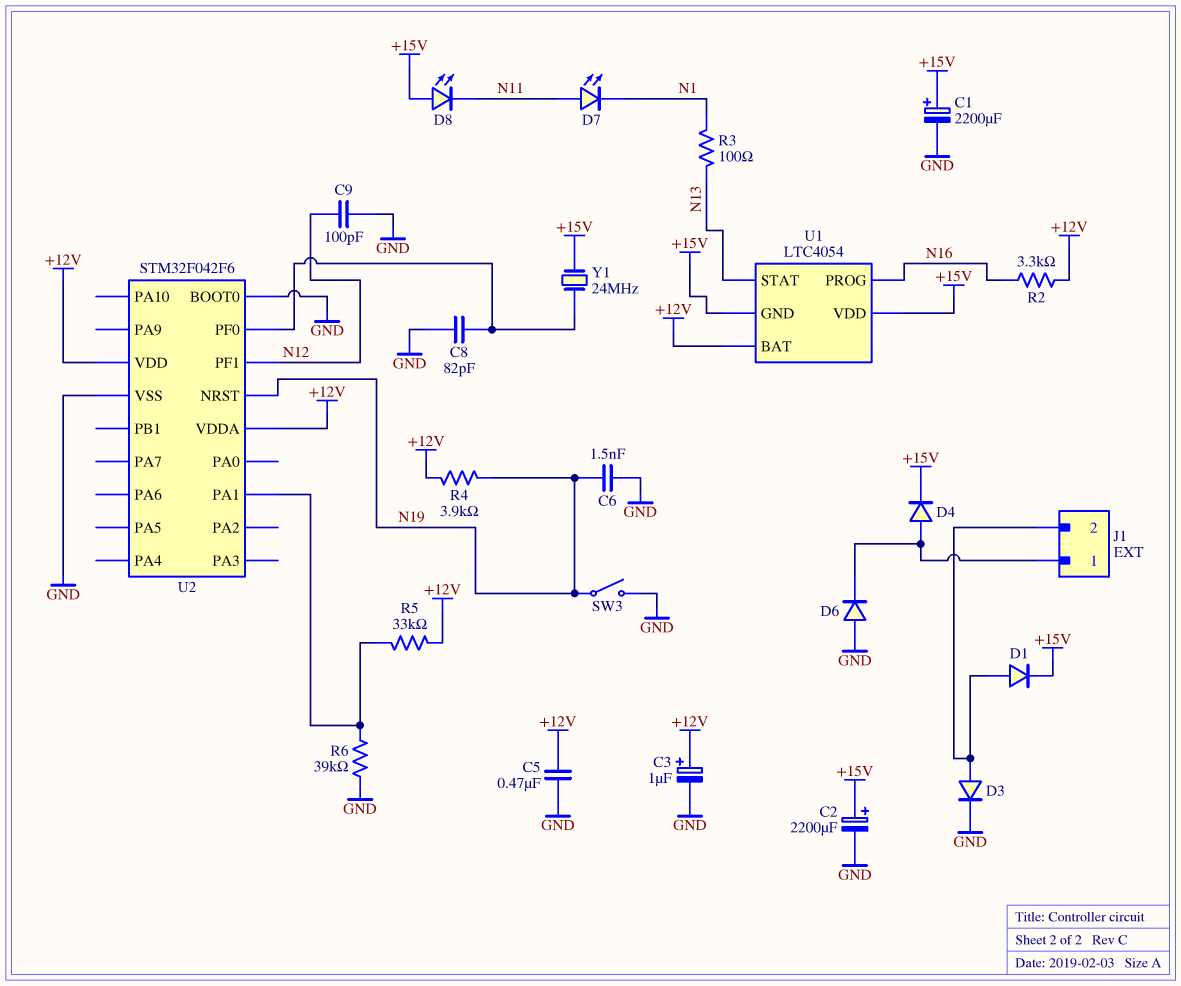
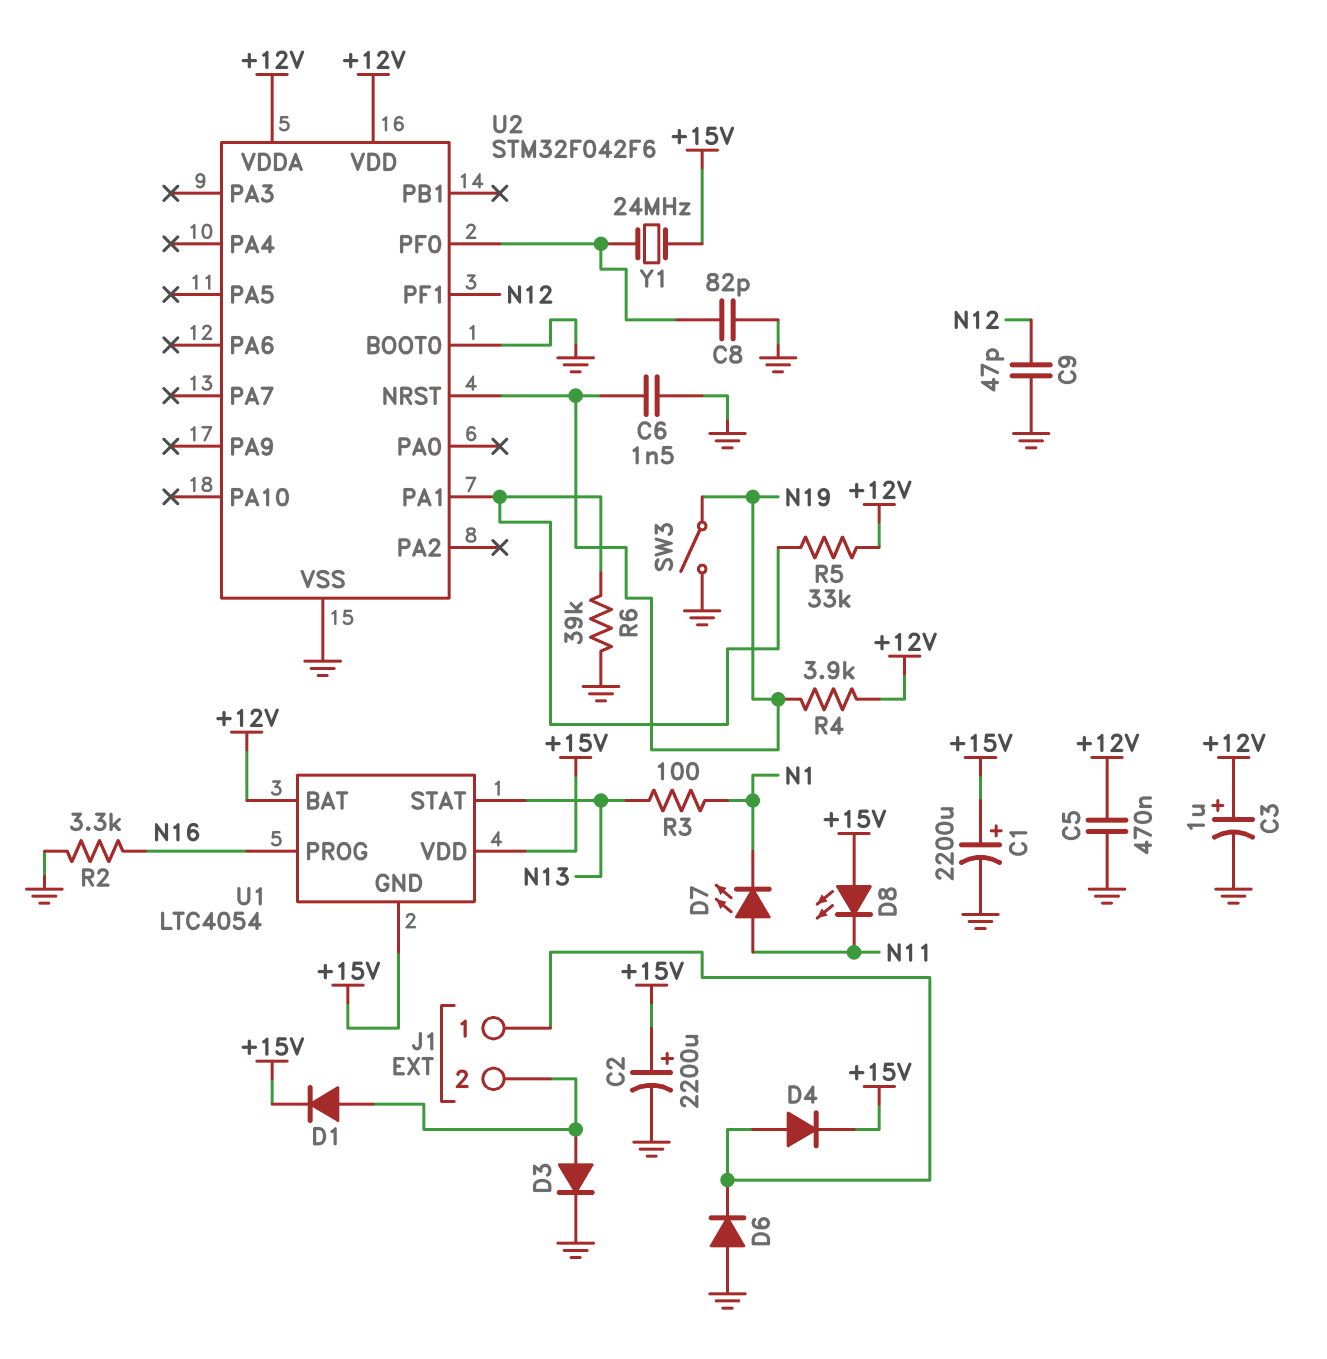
C9: 100pF (GND, N12) -> 47pF (GND, N12)
R2: 3.3k (+12V, N16) -> 3.3k (GND, N16)

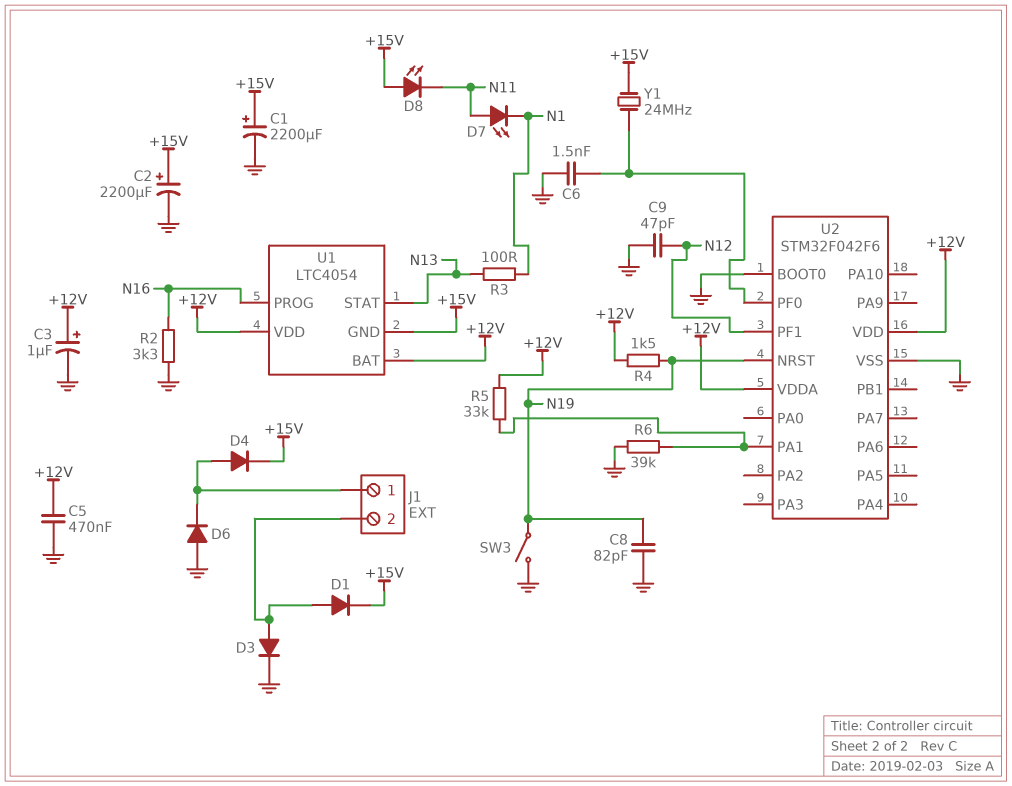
C6: 1.5nF (GND, N19) -> 1.5nF (GND, U2/PF0)
C8: 82pF (GND, U2/PF0) -> 82pF (GND, N19)
R4: 3.9k (+12V, N19) -> 1.5k (+12V, N19)
U1 pin VDD: +15V -> +12V

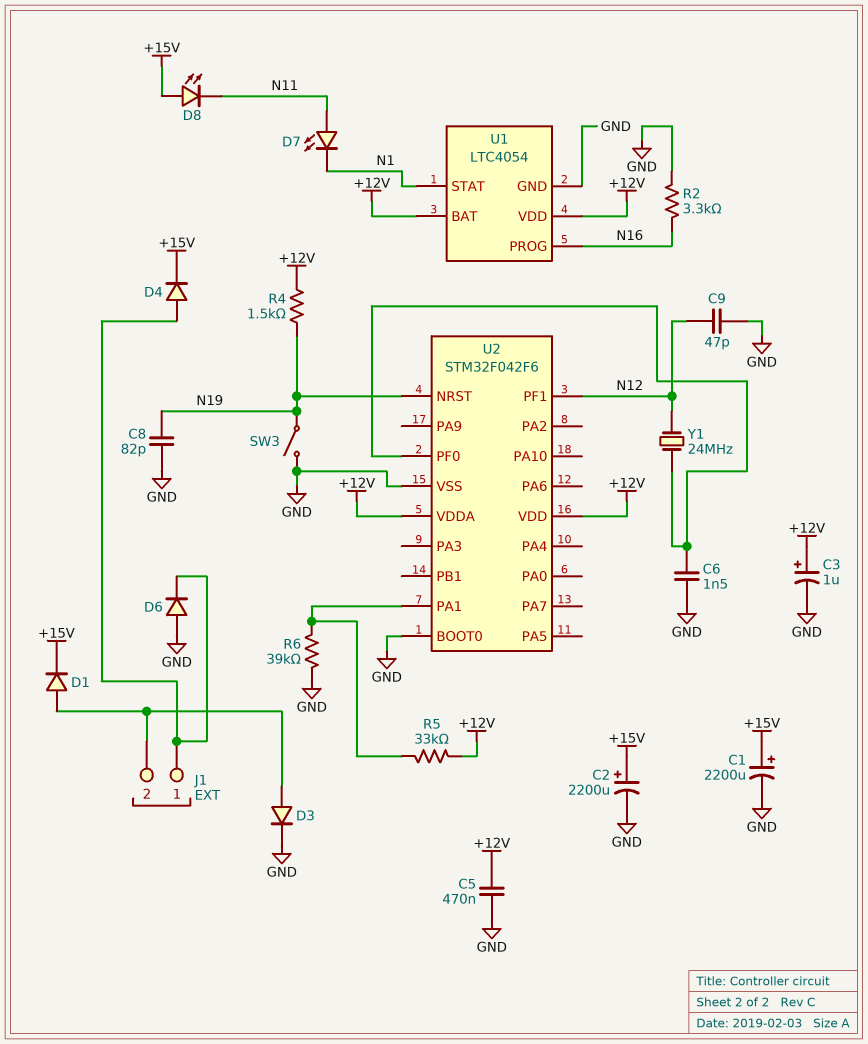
R3: 100 (N1, N13) -> none
U1 pin GND: +15V -> GND
U1 pin STAT: N13 -> N1
Y1: 24MHz (+15V, U2/PF0) -> 24MHz (N12, U2/PF0)

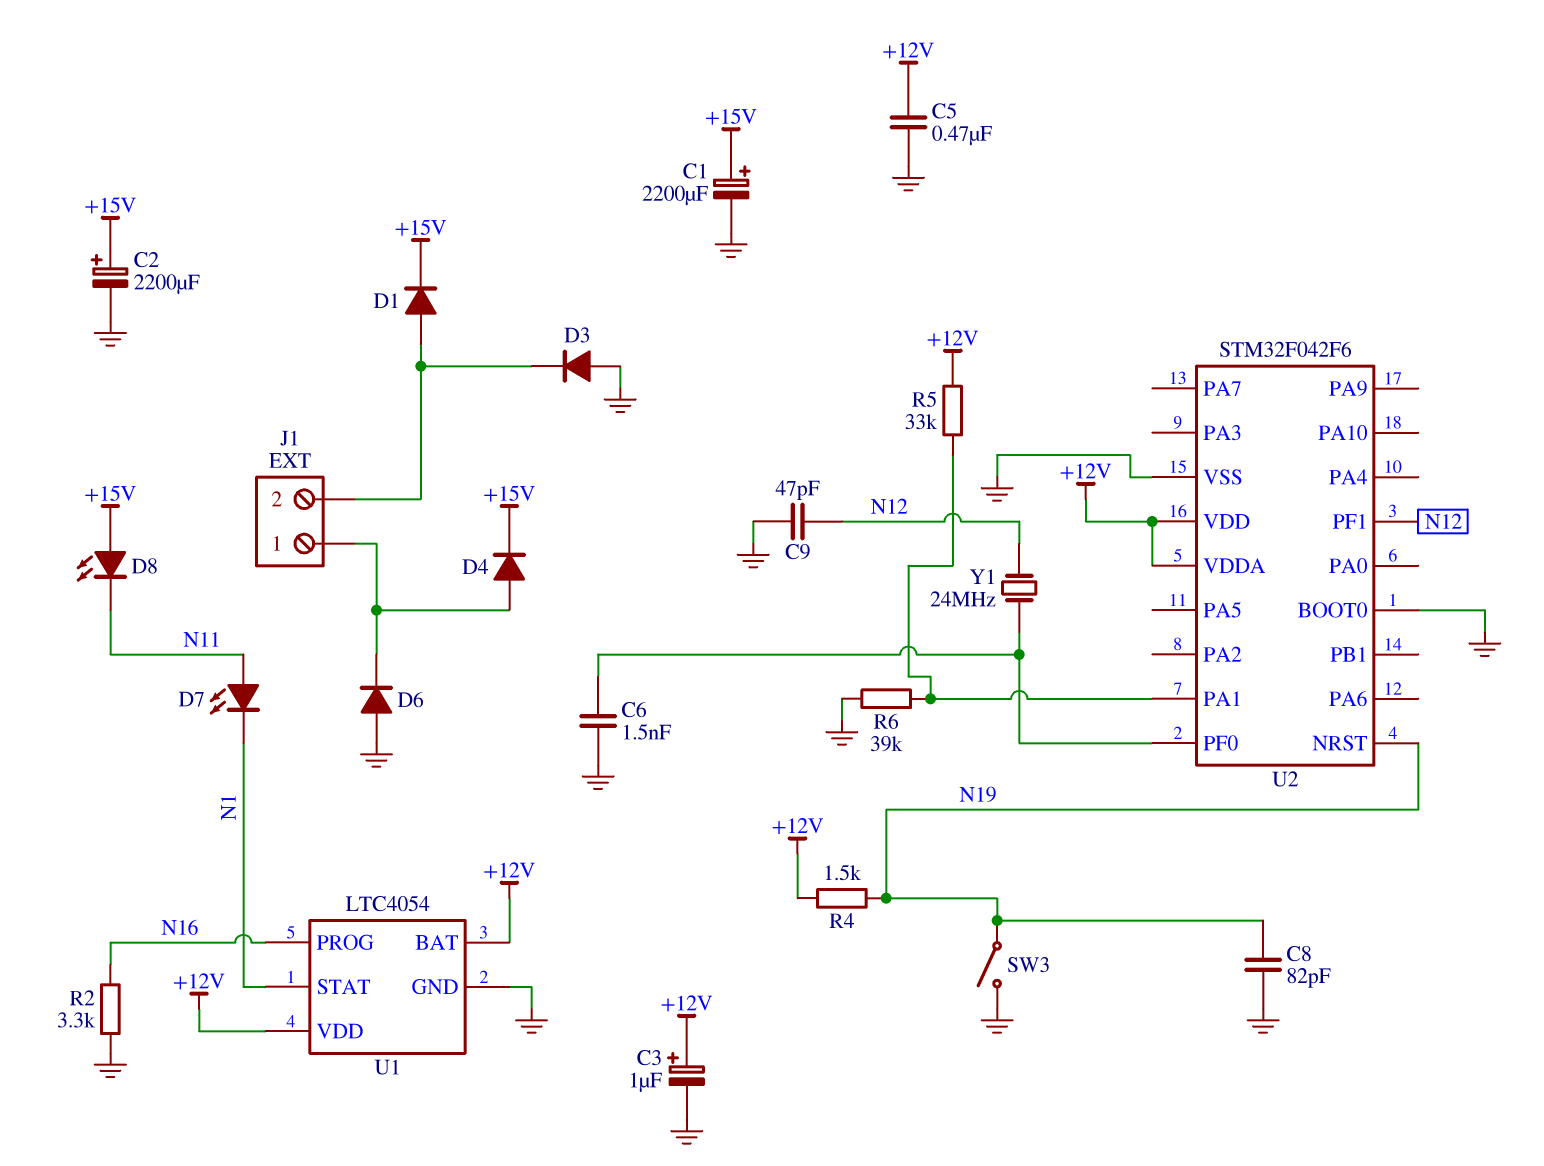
D3: diode (A J1/2, K GND) -> diode (A GND, K J1/2)

